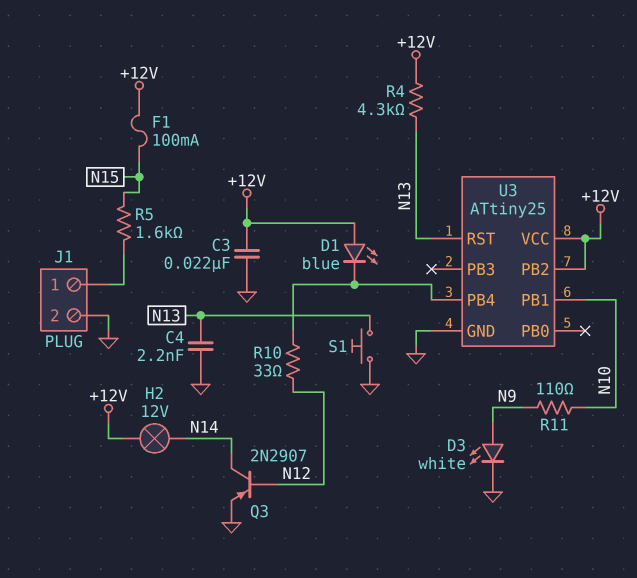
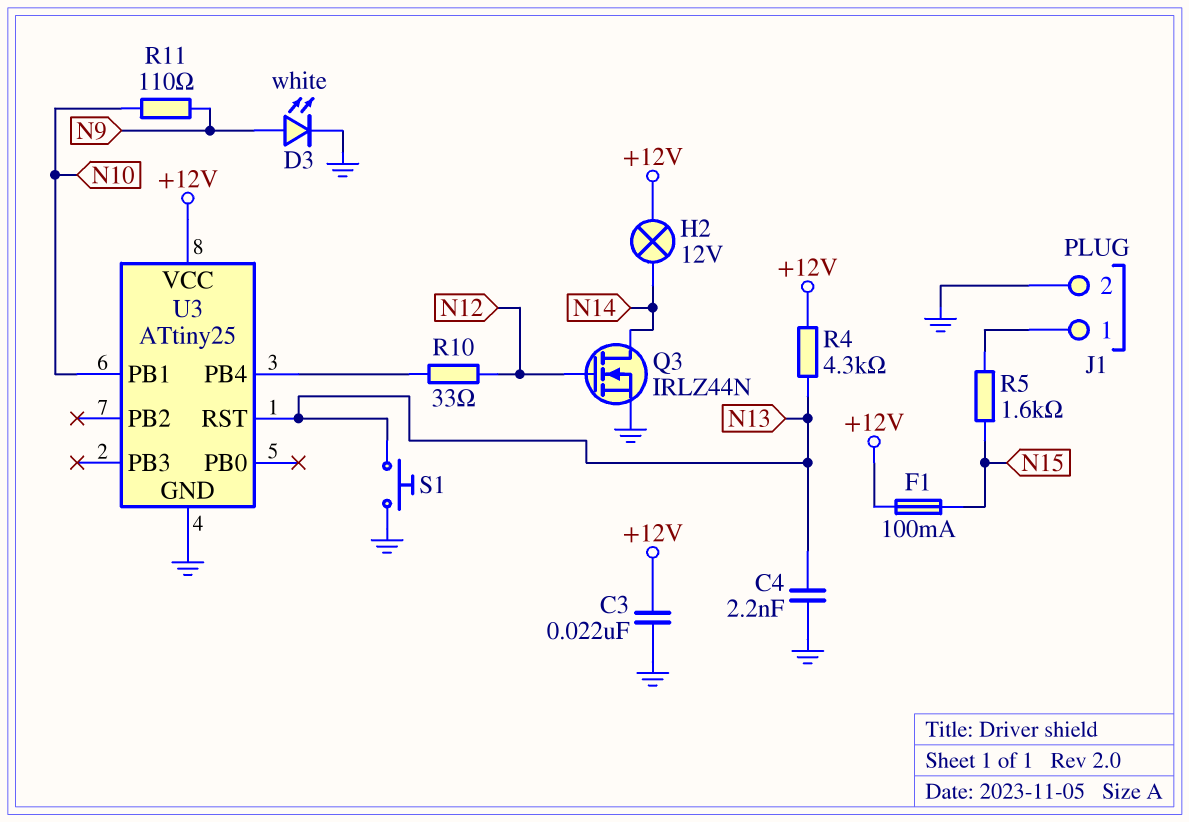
D1: LED blue (A +12V, K U3/PB4) -> none
Q3: PNP 2N2907 (B N12, C N14, E GND) -> NMOS IRLZ44N (G N12, D N14, S GND)
U3 pin PB2: +12V -> none

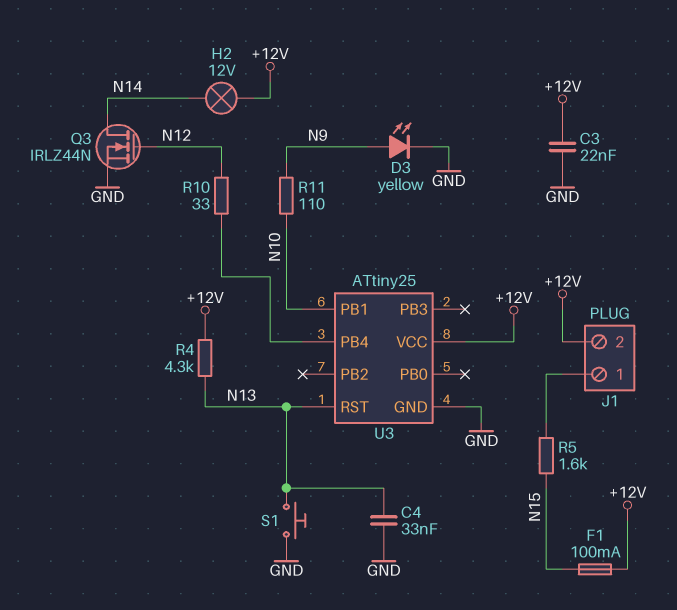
C4: 2.2nF (GND, N13) -> 33nF (GND, N13)
D3: LED white (A N9, K GND) -> LED yellow (A N9, K GND)
J1 pin 2: GND -> +12V

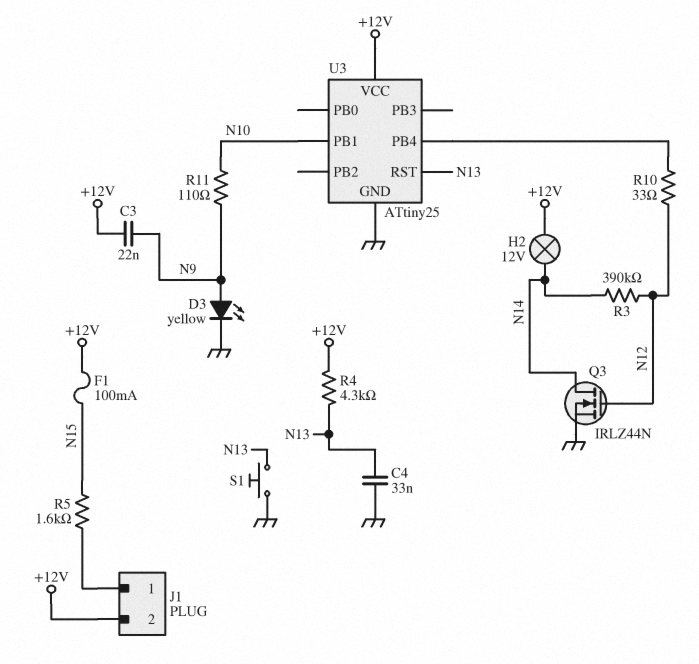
C3: 22nF (+12V, GND) -> 22nF (+12V, N9)
R3: none -> 390k (N12, N14)

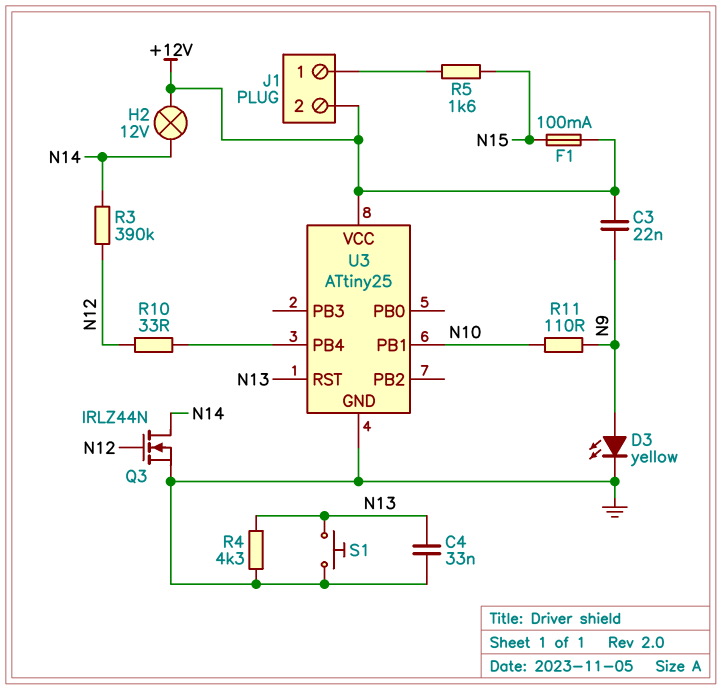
R4: 4.3k (+12V, N13) -> 4.3k (GND, N13)

